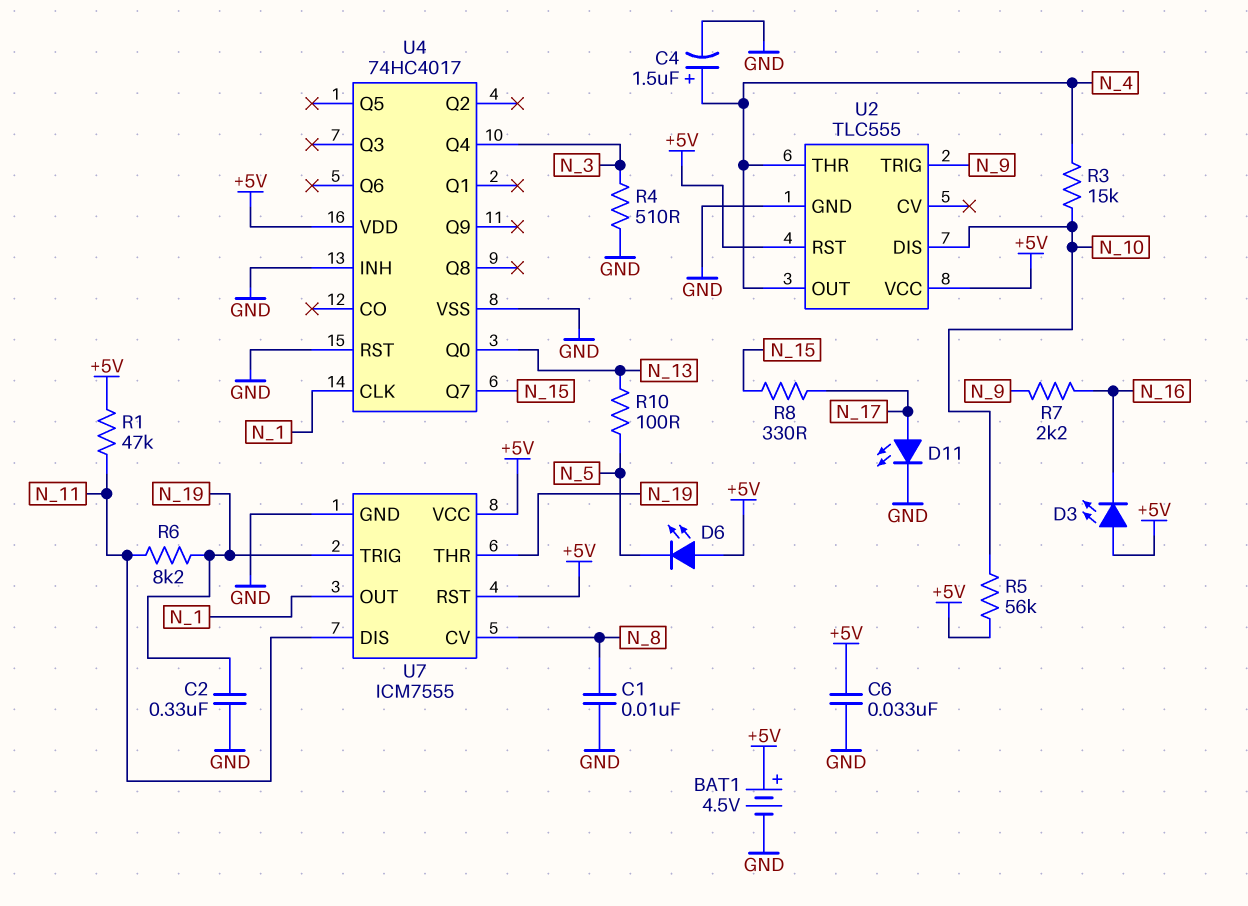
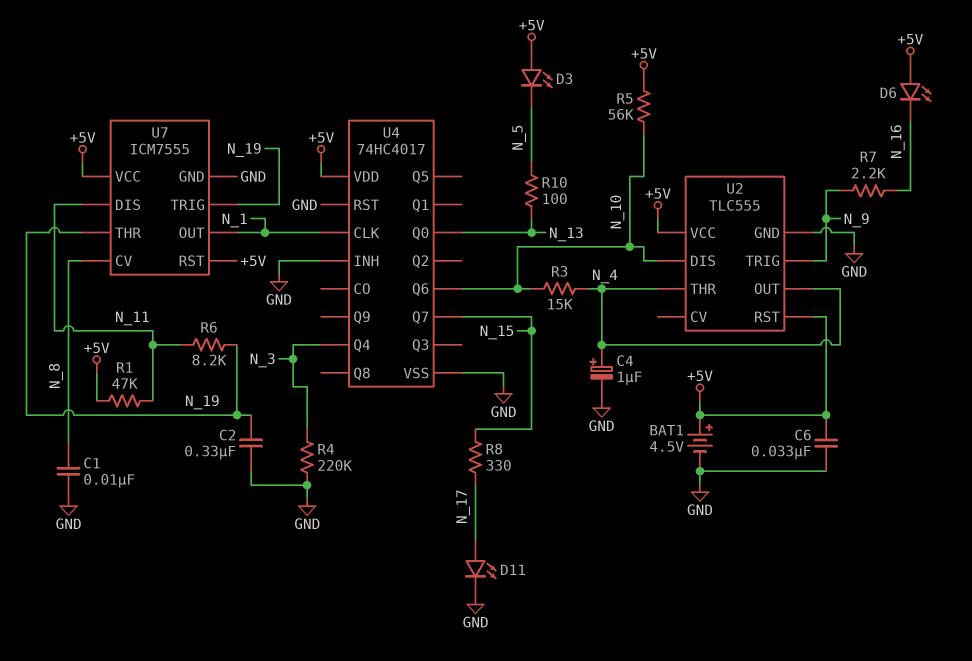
C4: 1.5uF (plus N_4, minus GND) -> 1uF (plus N_4, minus GND)
D3: LED (A +5V, K N_16) -> LED (A +5V, K N_5)
D6: LED (A +5V, K N_5) -> LED (A +5V, K N_16)
R4: 510 (GND, N_3) -> 220k (GND, N_3)
U4 pin Q6: none -> N_10

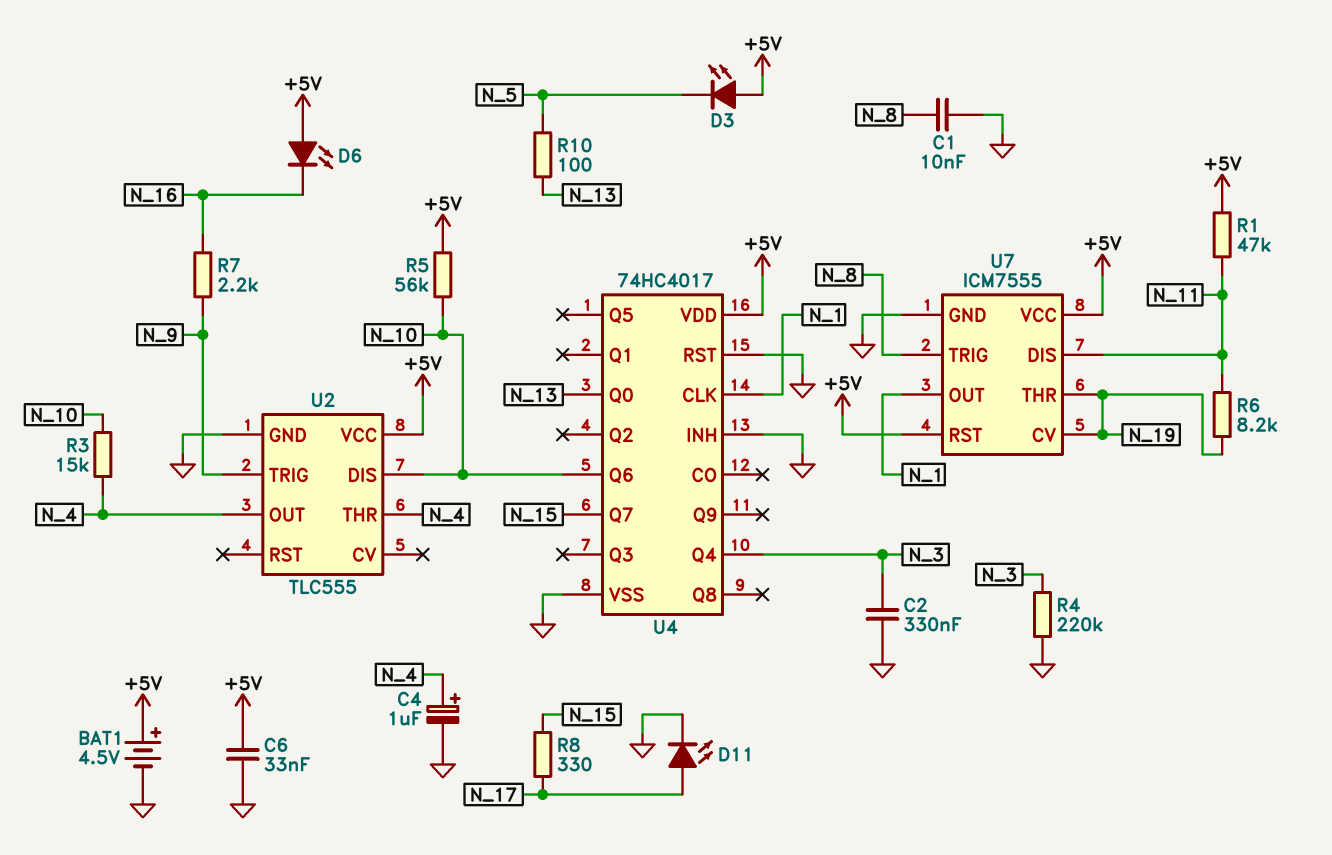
C2: 330nF (GND, N_19) -> 330nF (GND, N_3)
U2 pin RST: +5V -> none
U7 pin CV: N_8 -> N_19
U7 pin TRIG: N_19 -> N_8

